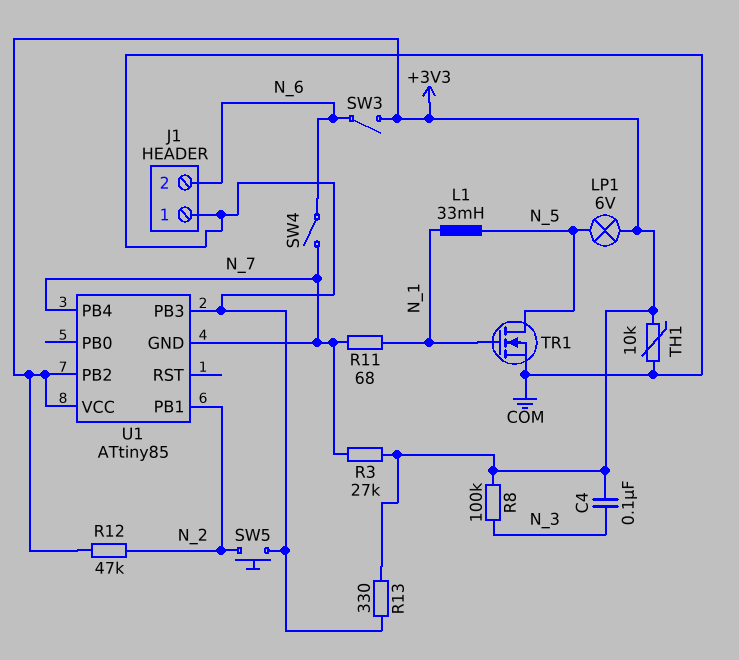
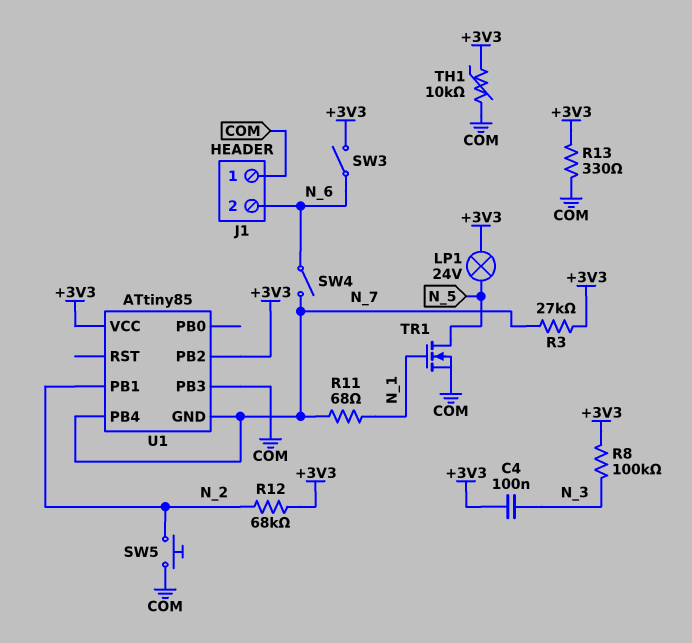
L1: 33mH (N_1, N_5) -> none
LP1: lamp 6V (+3V3, N_5) -> lamp 24V (+3V3, N_5)
R12: 47k (+3V3, N_2) -> 68k (+3V3, N_2)

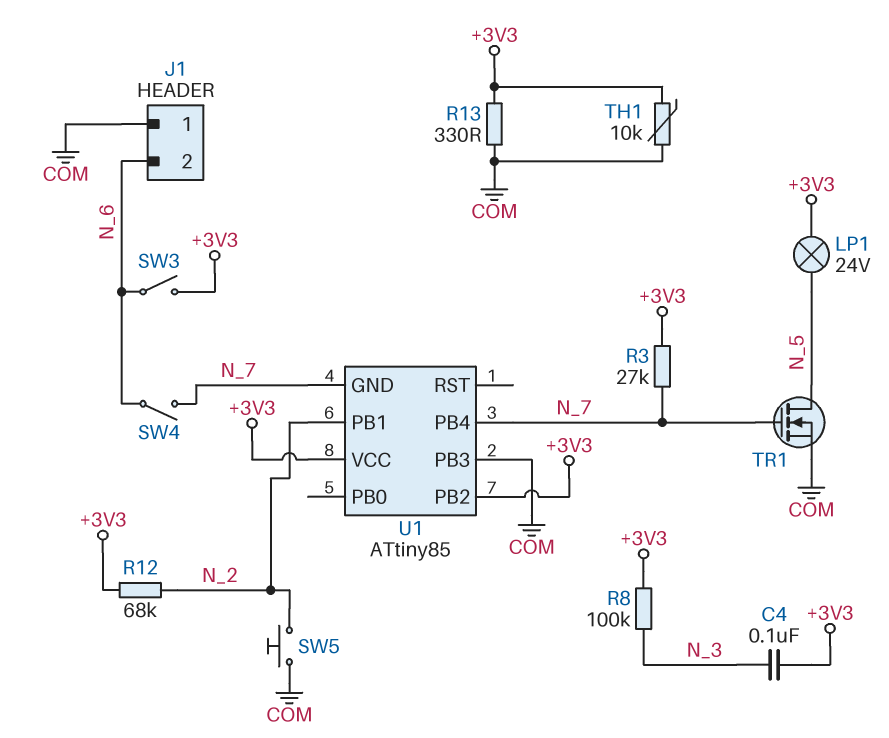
R11: 68 (N_1, N_7) -> none
TR1: NMOS (G N_1, D N_5, S COM) -> NMOS (G N_7, D N_5, S COM)

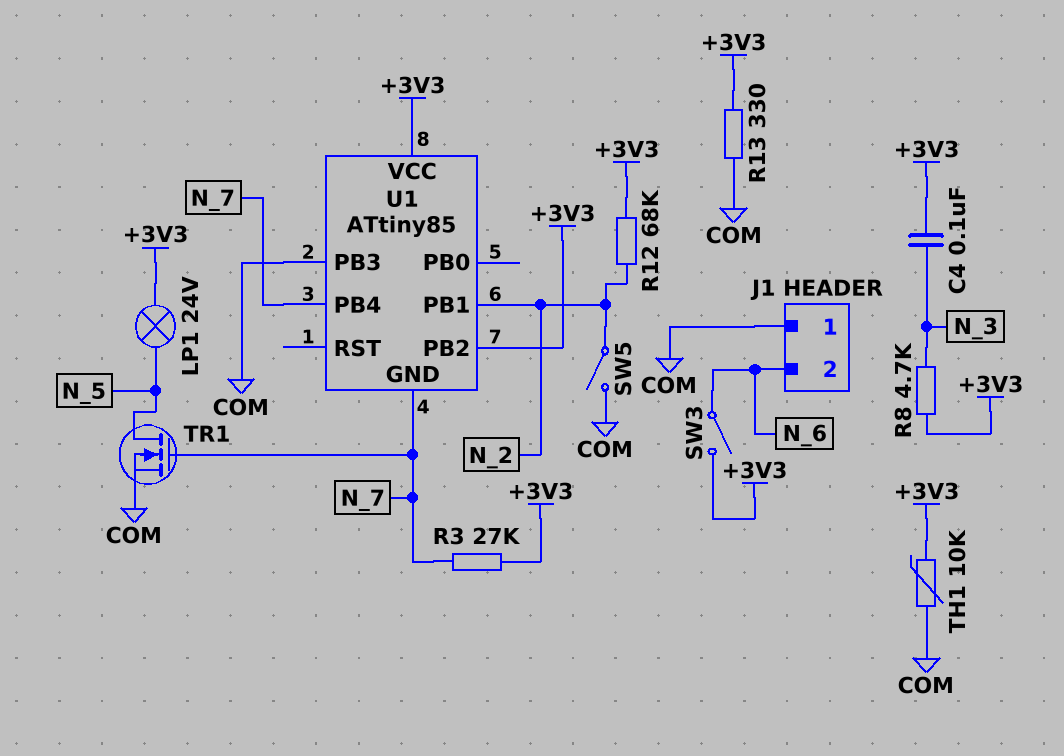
R8: 100k (+3V3, N_3) -> 4.7k (+3V3, N_3)
SW4: switch (N_6, N_7) -> none
SW5: button (COM, N_2) -> switch (COM, N_2)

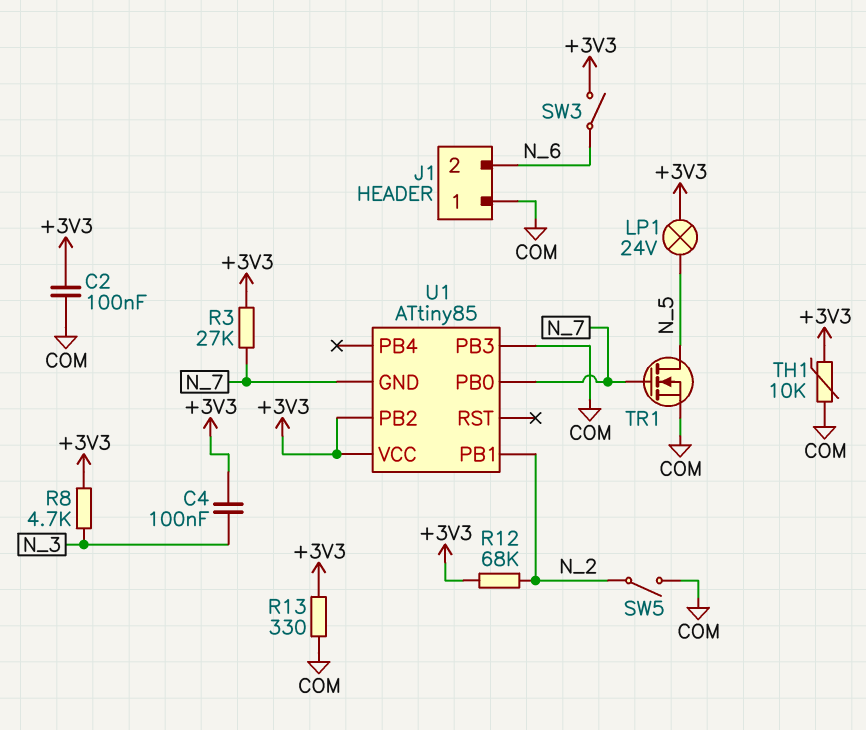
C2: none -> 100nF (+3V3, COM)
U1 pin PB0: none -> N_7
U1 pin PB4: N_7 -> none

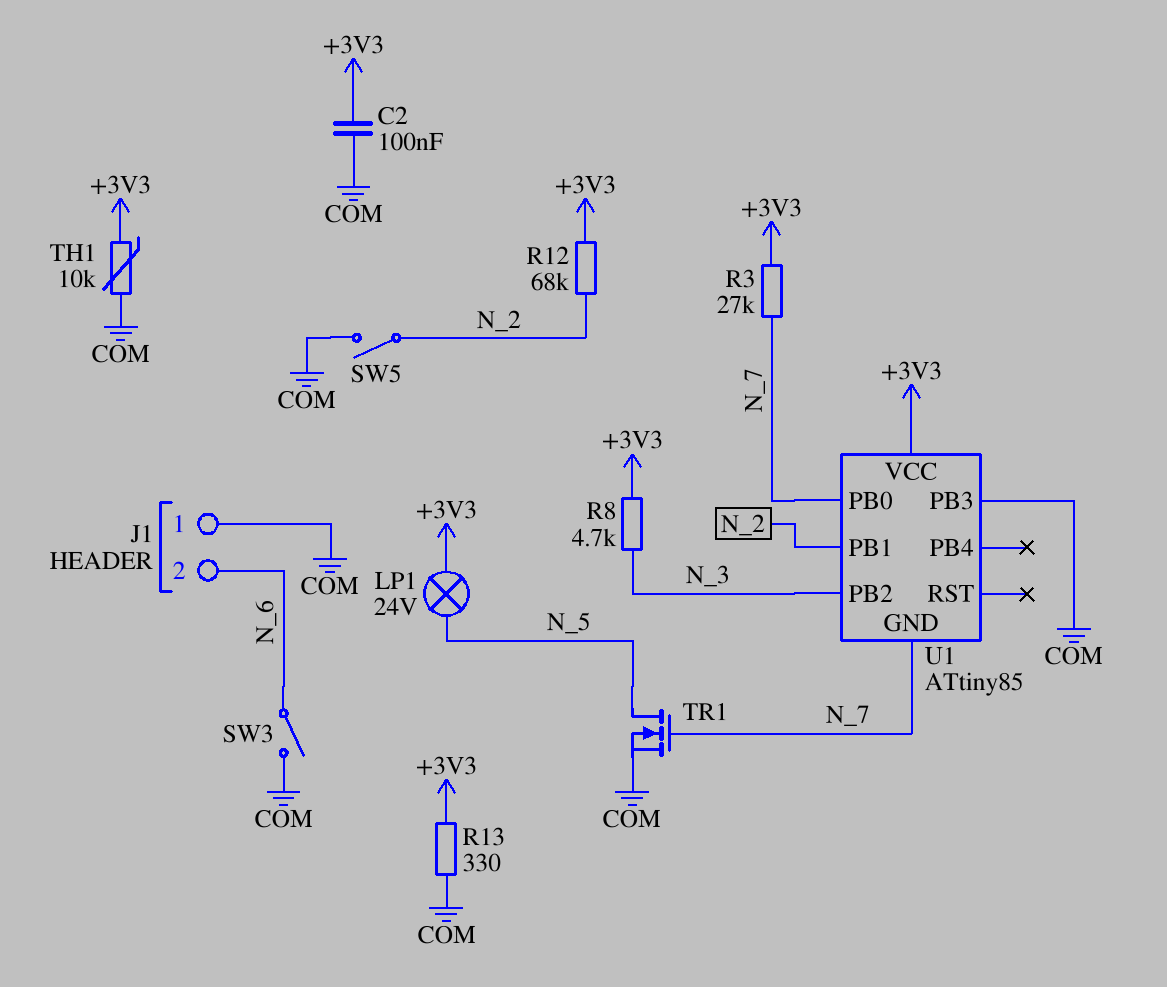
C4: 100nF (+3V3, N_3) -> none
SW3: switch (+3V3, N_6) -> switch (COM, N_6)
U1 pin PB2: +3V3 -> N_3

